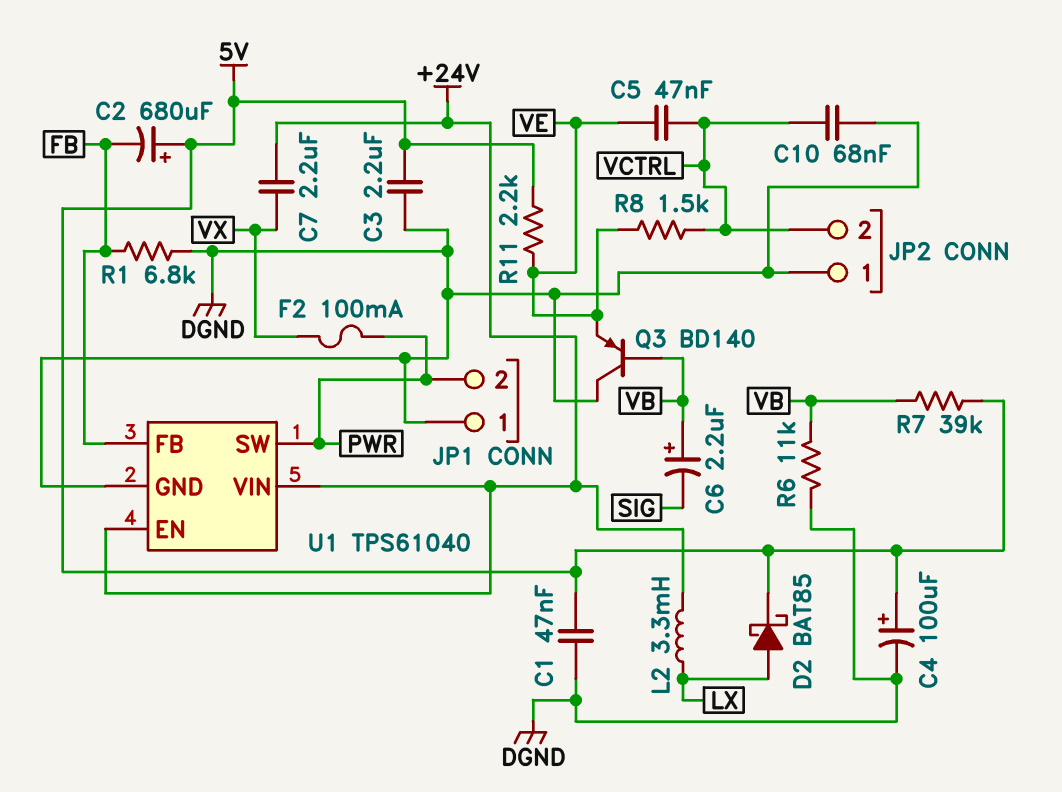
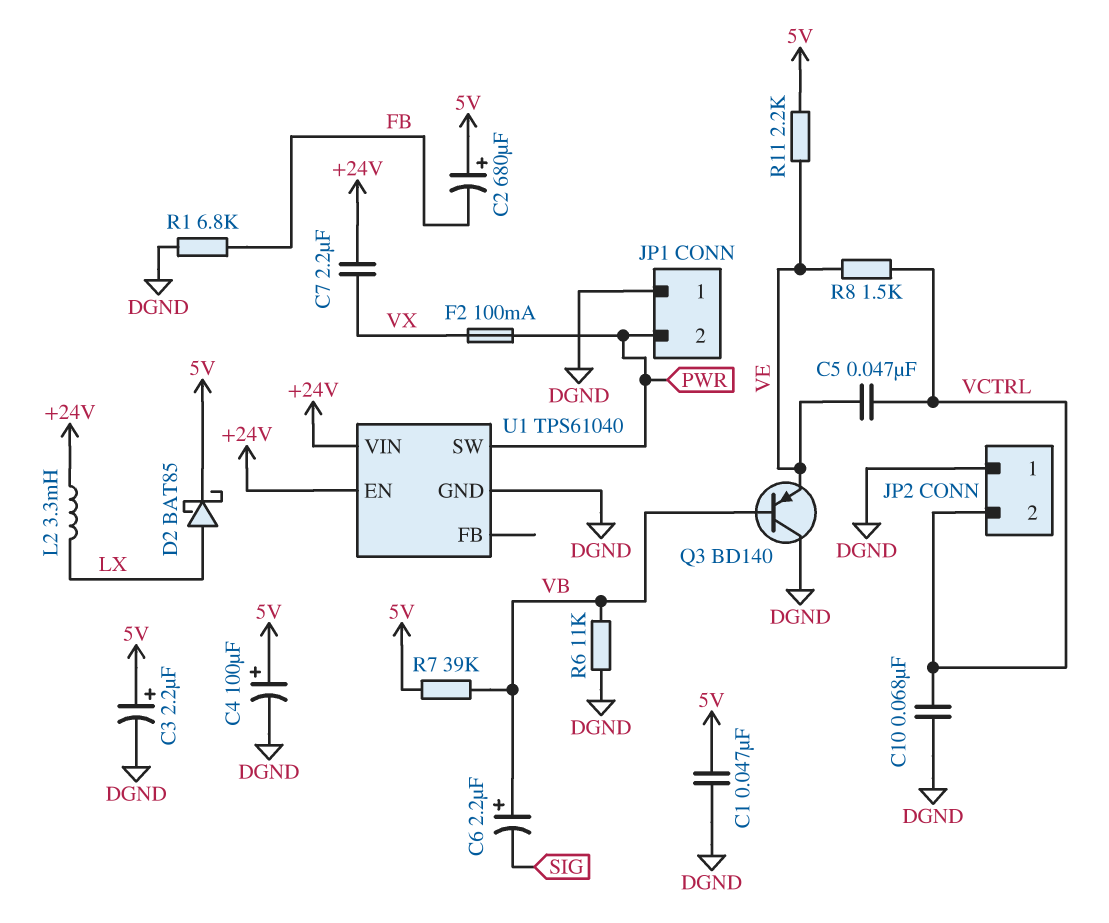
C3: 2.2uF (5V, DGND) -> 2.2uF (plus 5V, minus DGND)
U1 pin FB: FB -> none

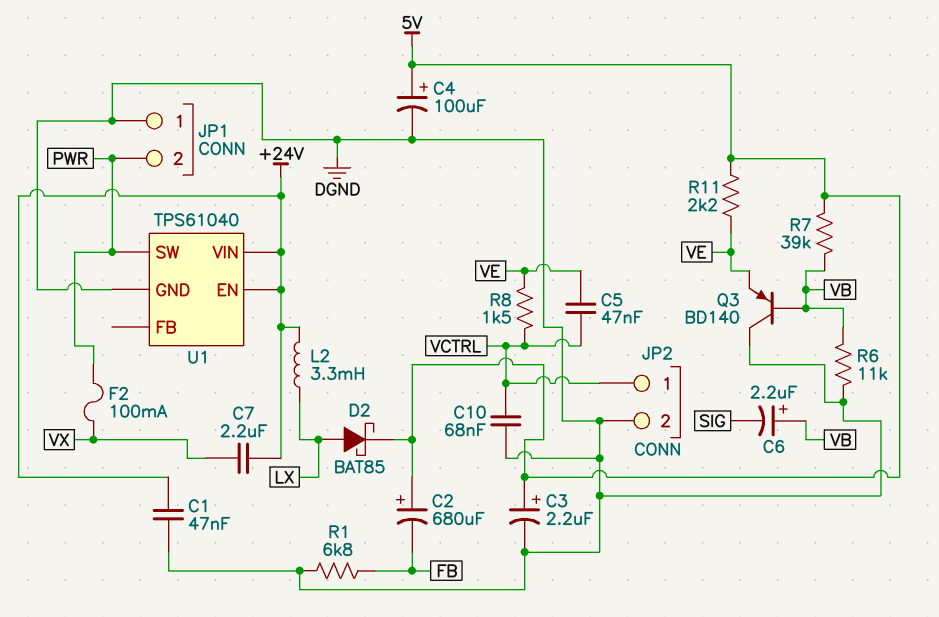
C1: 47nF (5V, DGND) -> 47nF (+24V, DGND)
JP2 pin 1: DGND -> VCTRL
JP2 pin 2: VCTRL -> DGND

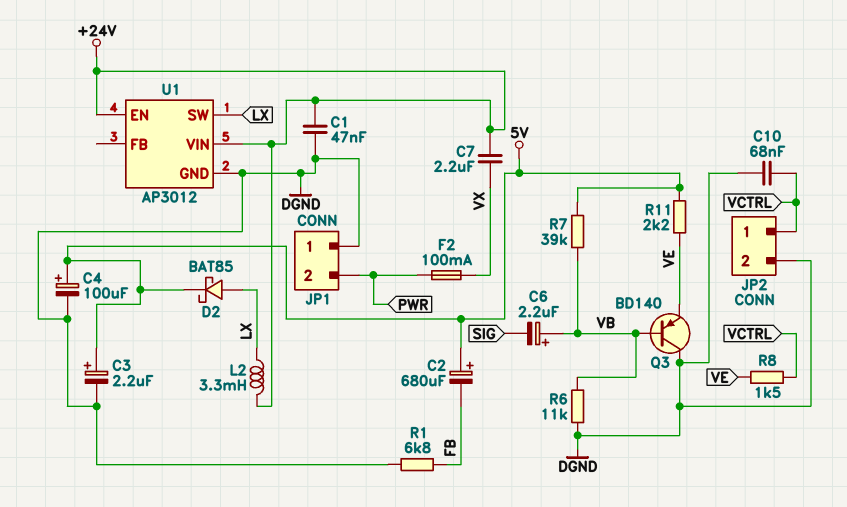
C5: 47nF (VCTRL, VE) -> none
U1: TPS61040 -> AP3012
U1 pin SW: PWR -> LX

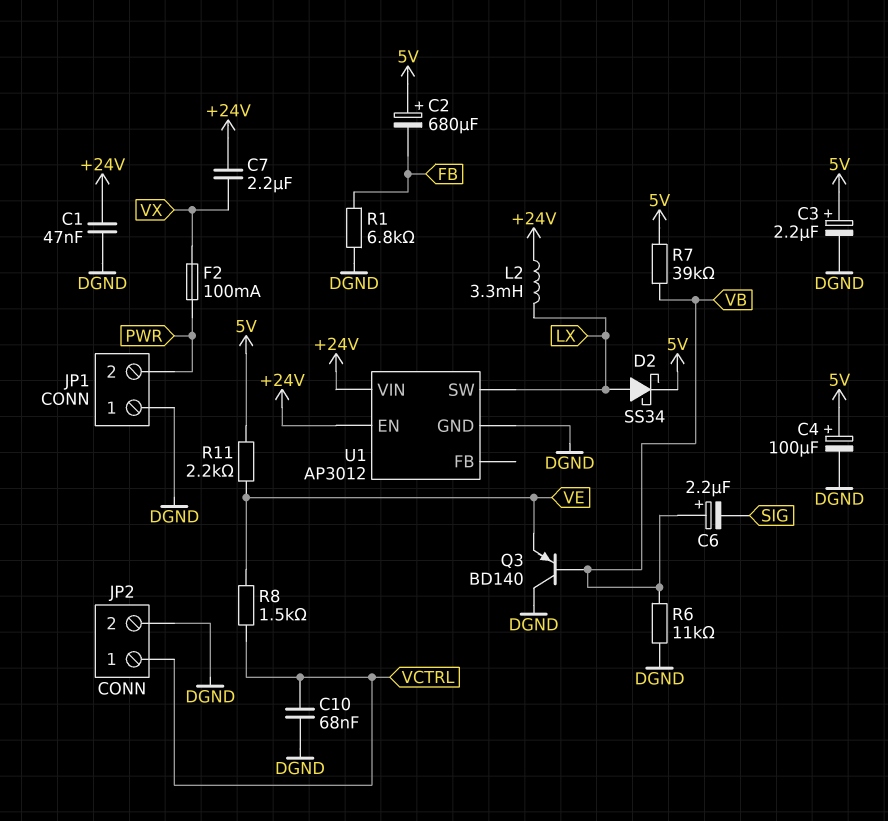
D2: schottky BAT85 (A LX, K 5V) -> schottky SS34 (A LX, K 5V)

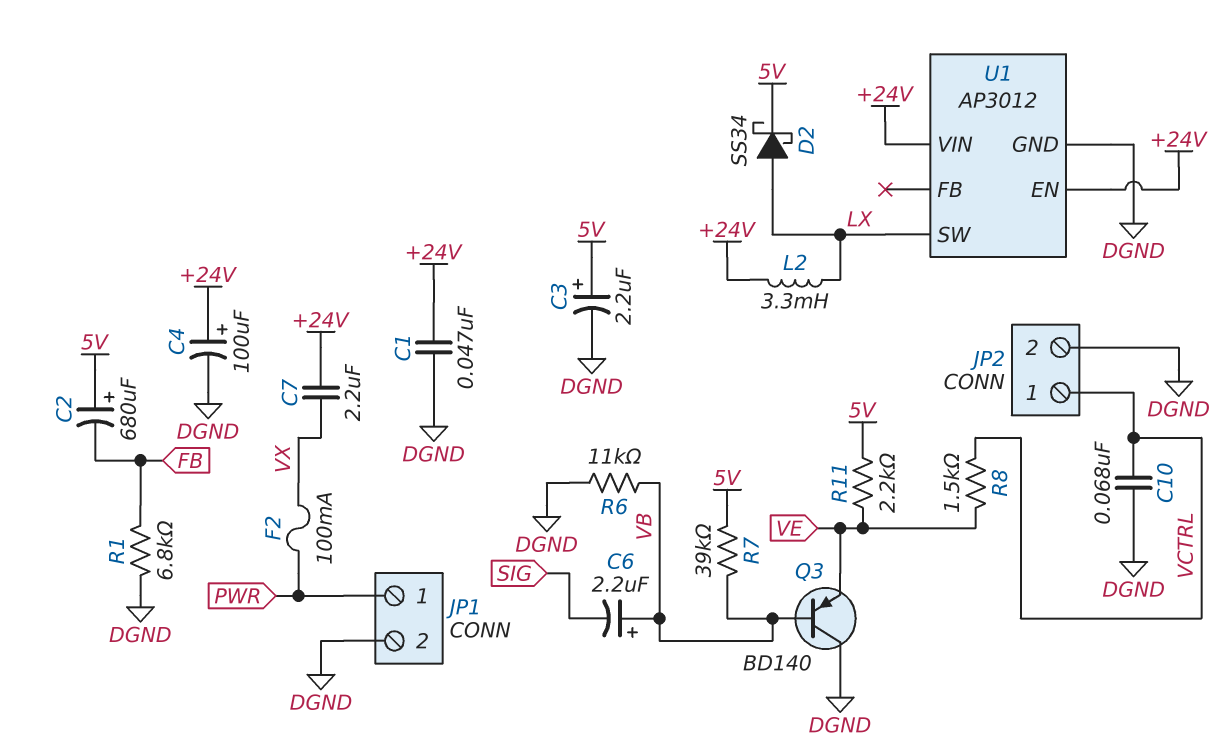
C4: 100uF (plus 5V, minus DGND) -> 100uF (plus +24V, minus DGND)
JP1 pin 1: DGND -> PWR
JP1 pin 2: PWR -> DGND

